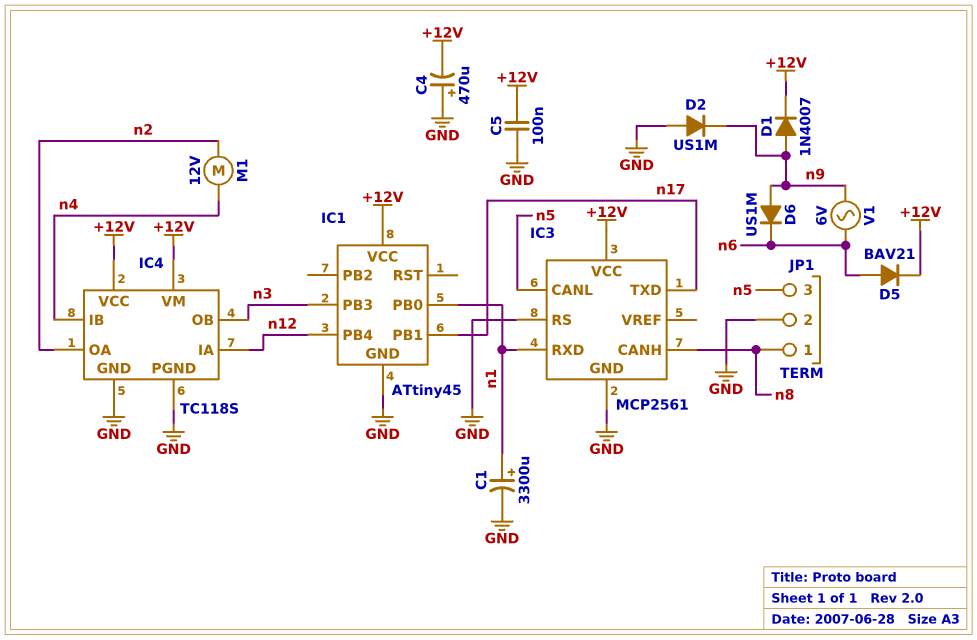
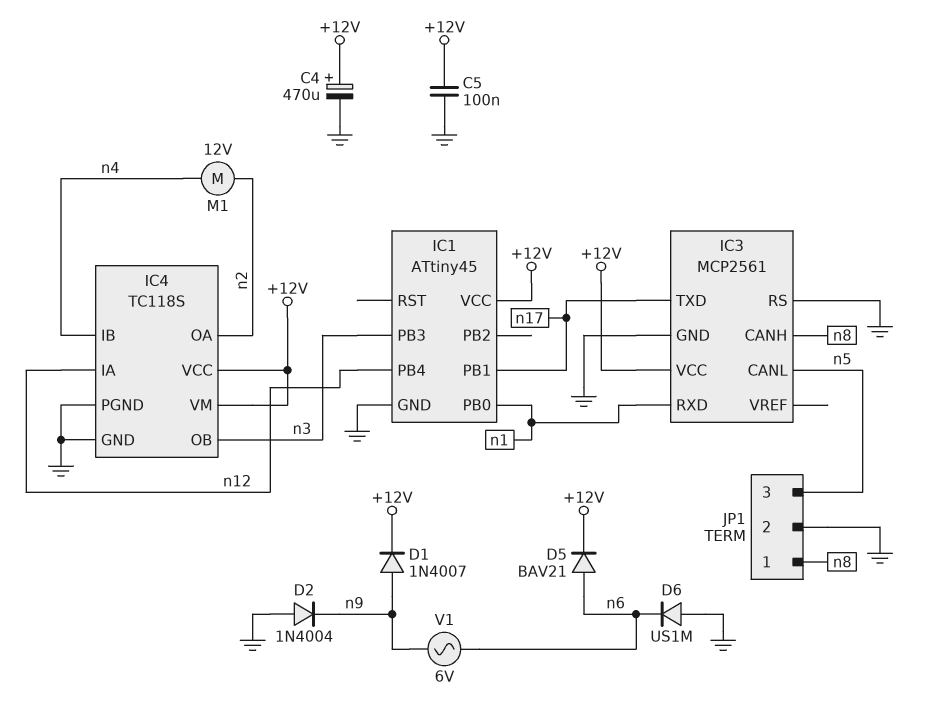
C1: 3300uF (plus n1, minus GND) -> none
C4: 470uF (plus GND, minus +12V) -> 470uF (plus +12V, minus GND)
D2: diode US1M (A GND, K n9) -> diode 1N4004 (A GND, K n9)
D6: diode US1M (A n9, K n6) -> diode US1M (A GND, K n6)

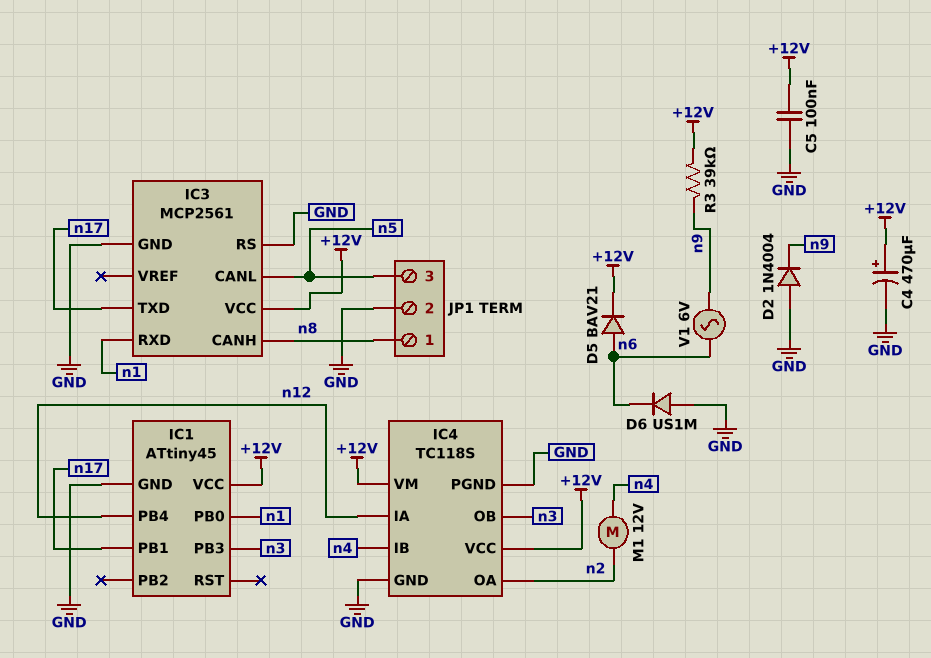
D1: diode 1N4007 (A n9, K +12V) -> none
R3: none -> 39k (+12V, n9)

